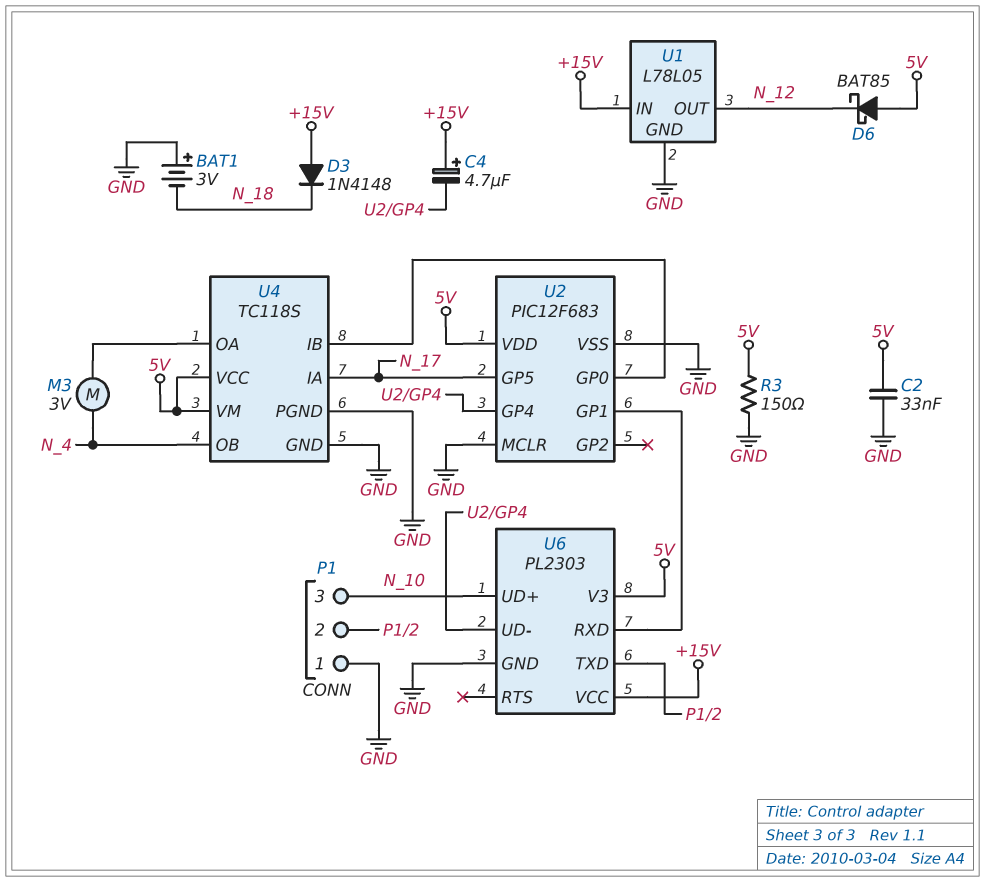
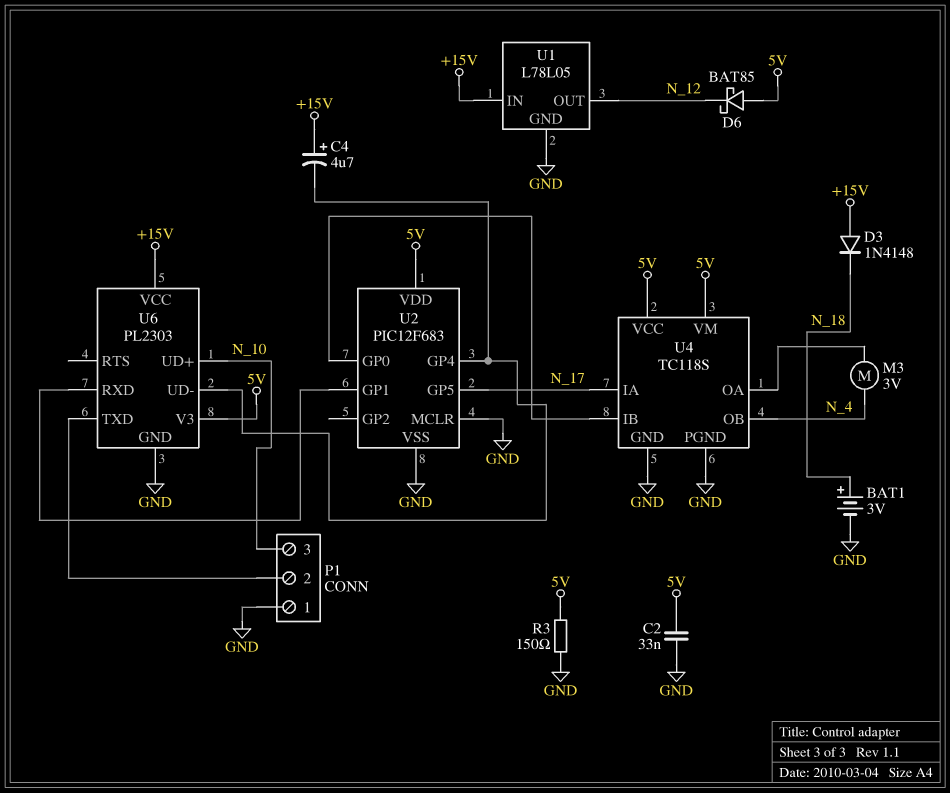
BAT1: 3V (plus GND, minus N_18) -> 3V (plus N_18, minus GND)

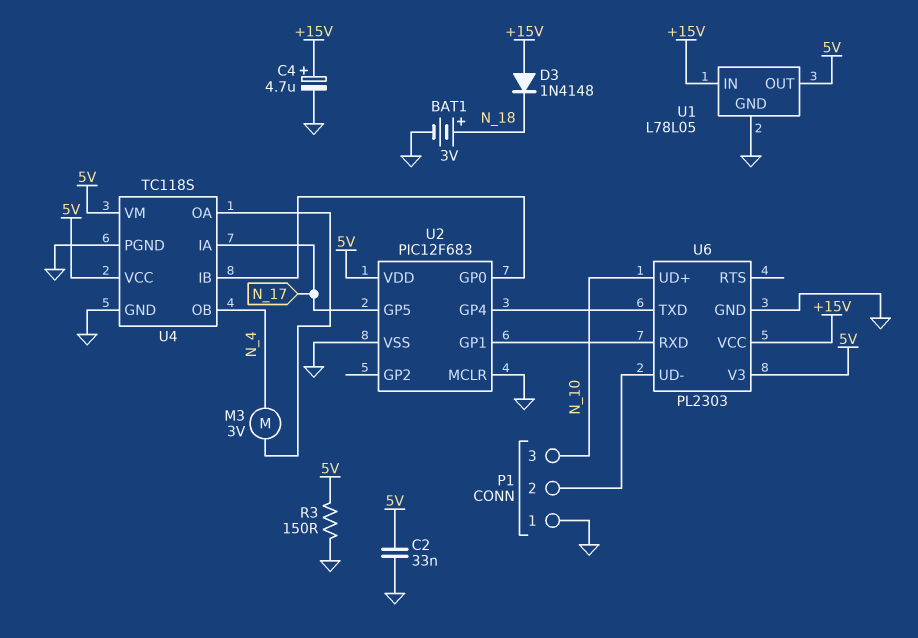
C4: 4.7uF (plus +15V, minus U2/GP4) -> 4.7uF (plus +15V, minus GND)
D6: schottky BAT85 (A 5V, K N_12) -> none
U1 pin OUT: N_12 -> 5V
U6 pin TXD: P1/2 -> U2/GP4
U6 pin UD-: U2/GP4 -> P1/2

